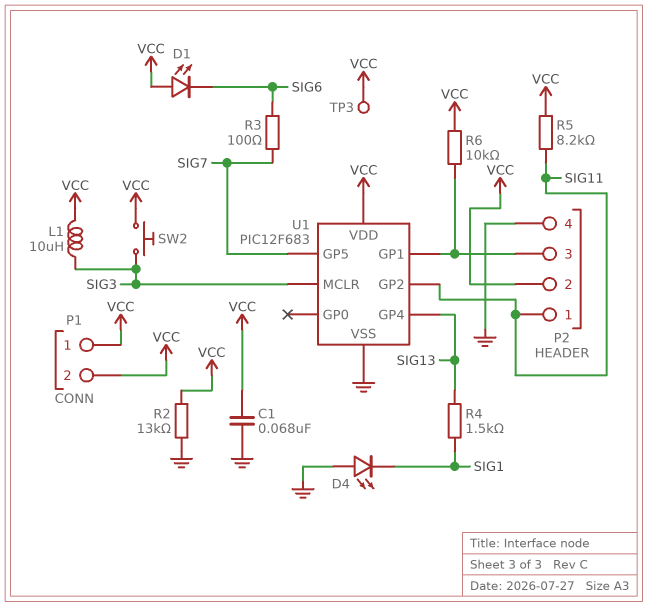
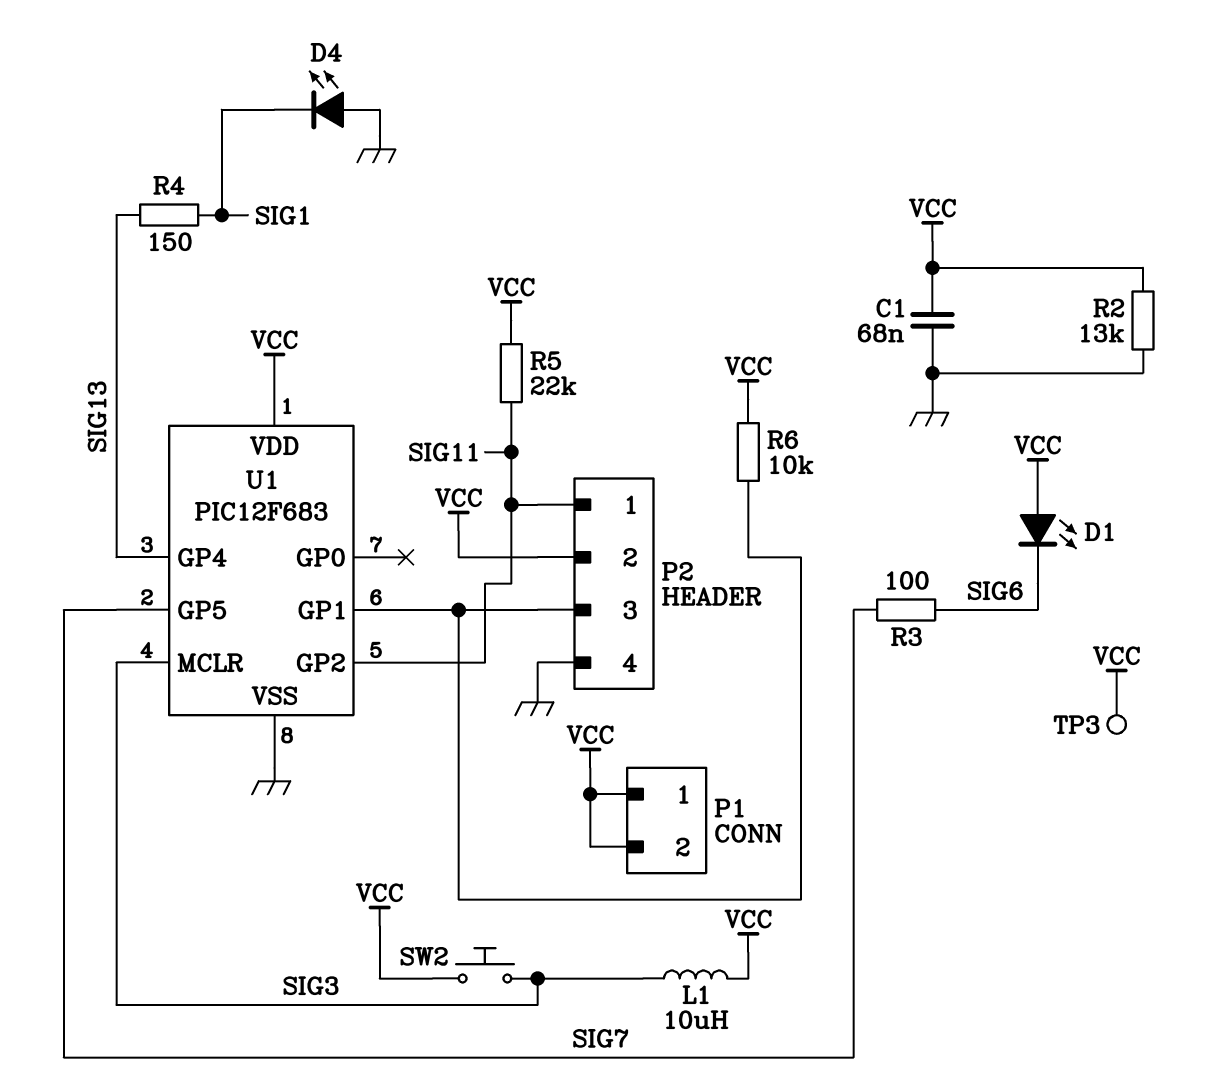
R4: 1.5k (SIG1, SIG13) -> 150 (SIG1, SIG13)
R5: 8.2k (SIG11, VCC) -> 22k (SIG11, VCC)

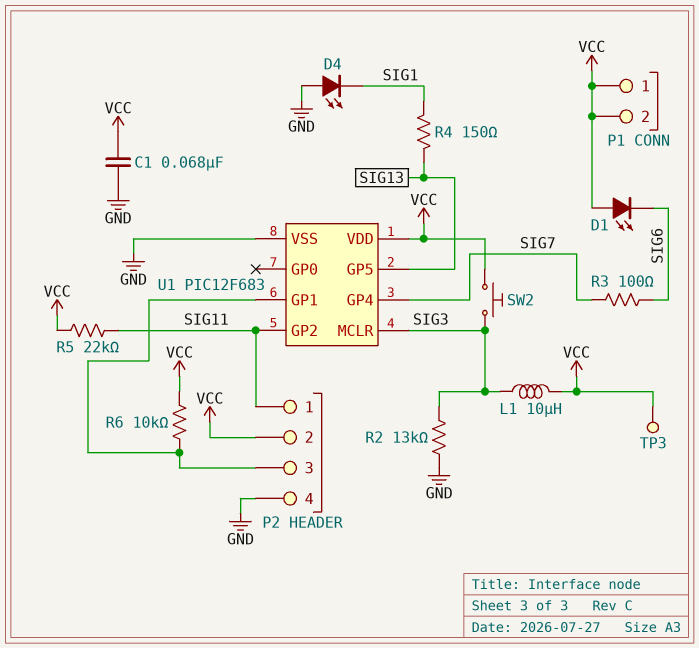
R2: 13k (GND, VCC) -> 13k (GND, SIG3)
U1 pin GP4: SIG13 -> SIG7
U1 pin GP5: SIG7 -> SIG13

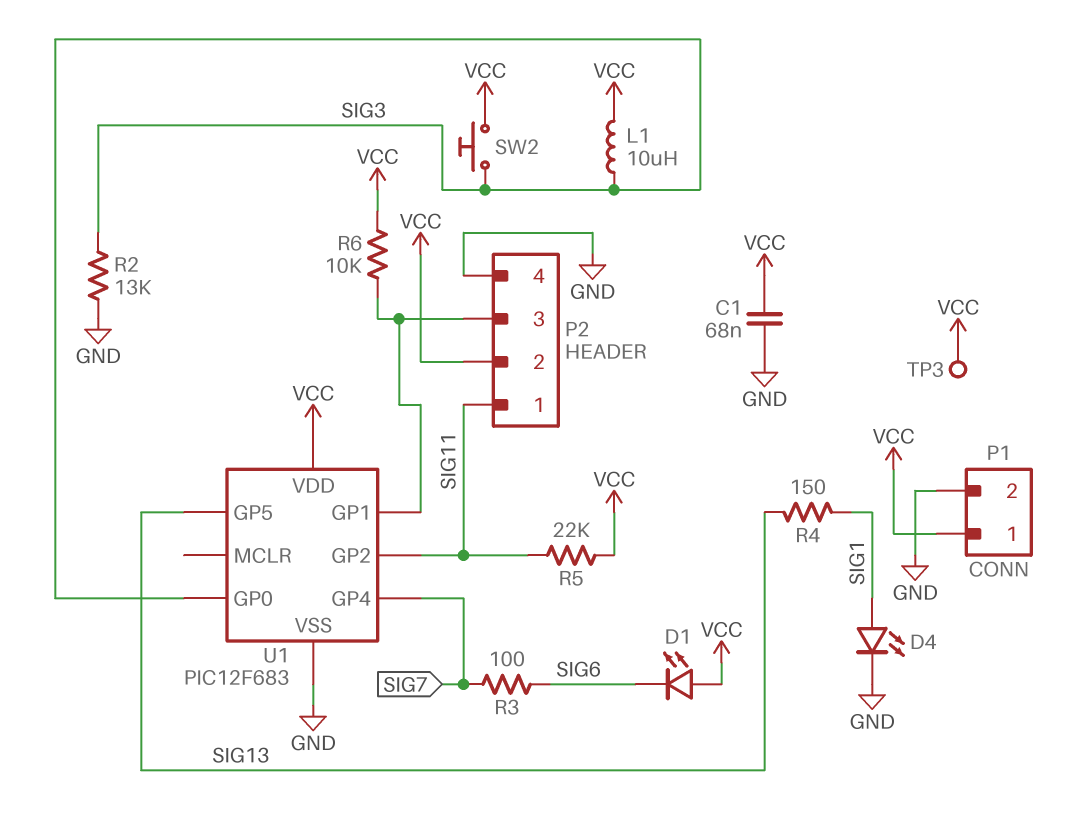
D4: LED (A GND, K SIG1) -> LED (A SIG1, K GND)
P1 pin 2: VCC -> GND
U1 pin GP0: none -> SIG3
U1 pin MCLR: SIG3 -> none

